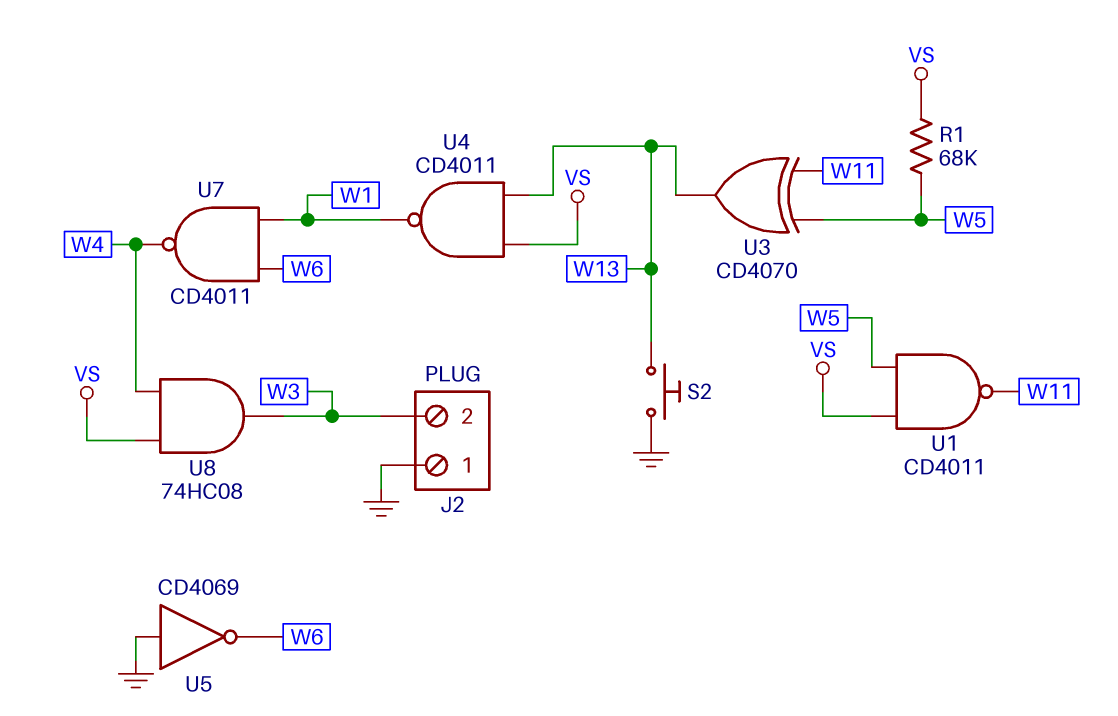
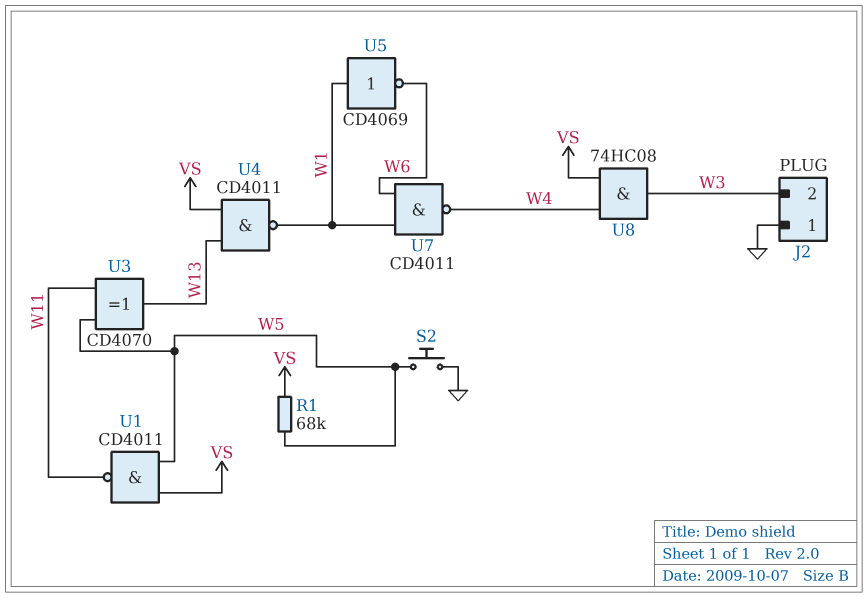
S2: button (GND, W13) -> button (GND, W5)
U5: NOT CD4069 (in GND, out W6) -> NOT CD4069 (in W1, out W6)

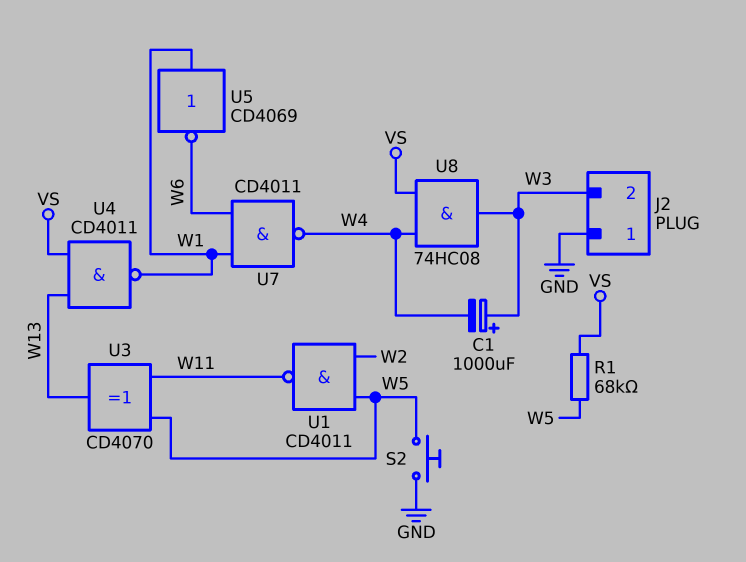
C1: none -> 1000uF (plus W3, minus W4)
U1: NAND CD4011 (in VS, in W5, out W11) -> NAND CD4011 (in W2, in W5, out W11)

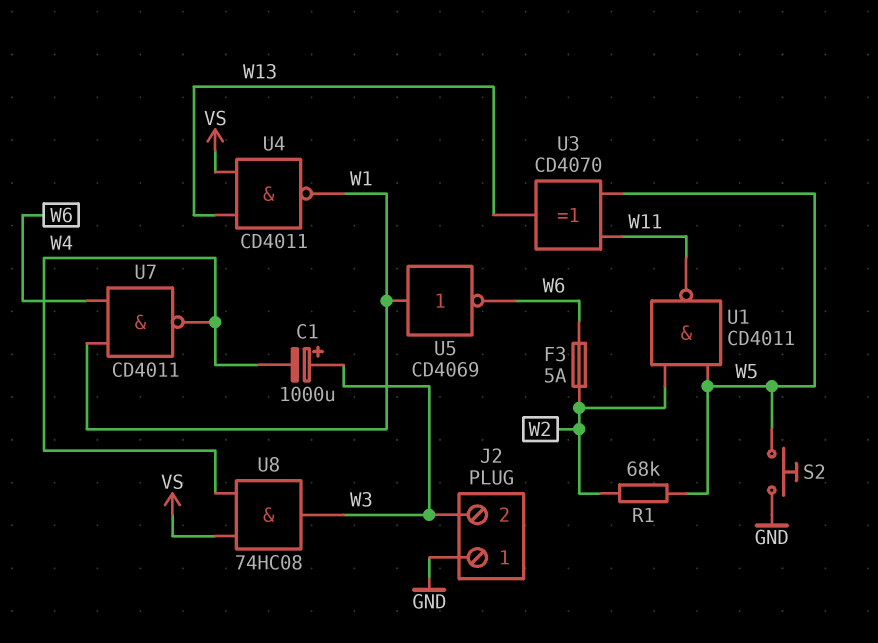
F3: none -> 5A (W2, W6)
R1: 68k (VS, W5) -> 68k (W2, W5)

